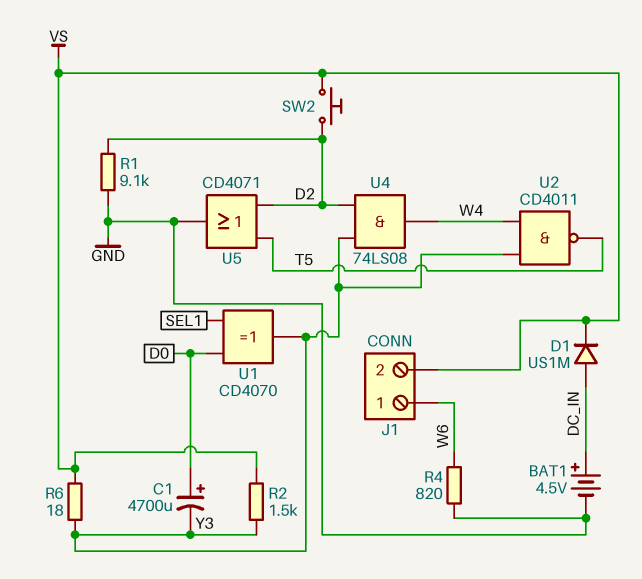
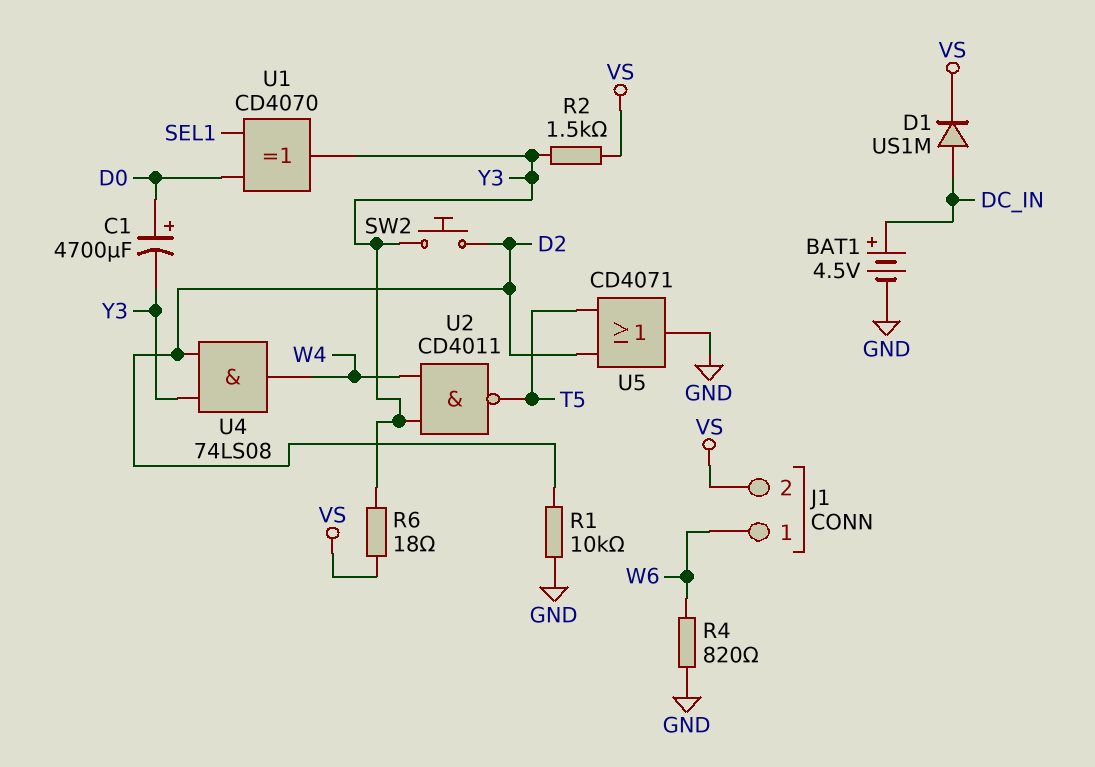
R1: 9.1k (D2, GND) -> 10k (D2, GND)
SW2: button (D2, VS) -> button (D2, Y3)

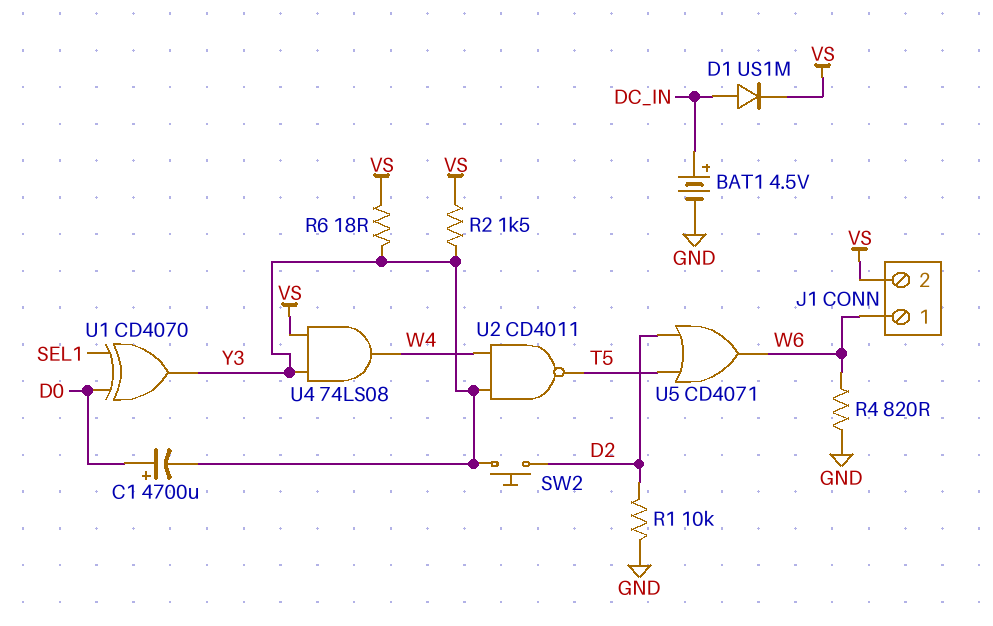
U4: AND 74LS08 (in D2, in Y3, out W4) -> AND 74LS08 (in VS, in Y3, out W4)
U5: OR CD4071 (in D2, in T5, out GND) -> OR CD4071 (in D2, in T5, out W6)

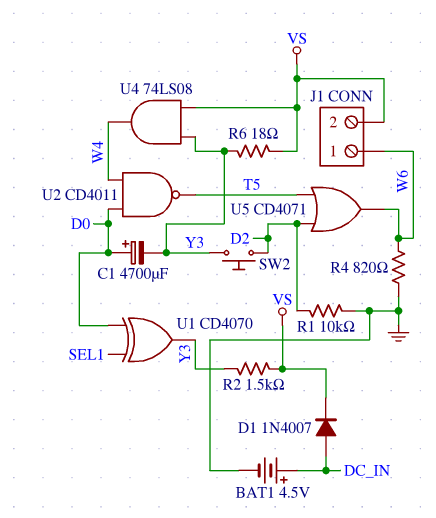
D1: diode US1M (A DC_IN, K VS) -> diode 1N4007 (A DC_IN, K VS)
U2: NAND CD4011 (in W4, in Y3, out T5) -> NAND CD4011 (in D0, in W4, out T5)

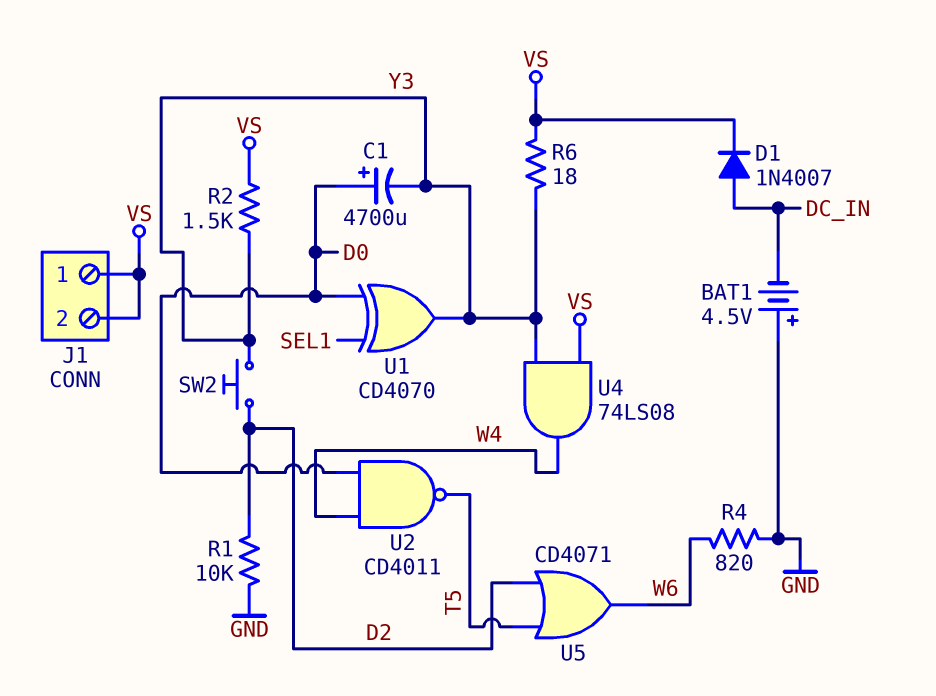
BAT1: 4.5V (plus DC_IN, minus GND) -> 4.5V (plus GND, minus DC_IN)
J1 pin 1: W6 -> VS

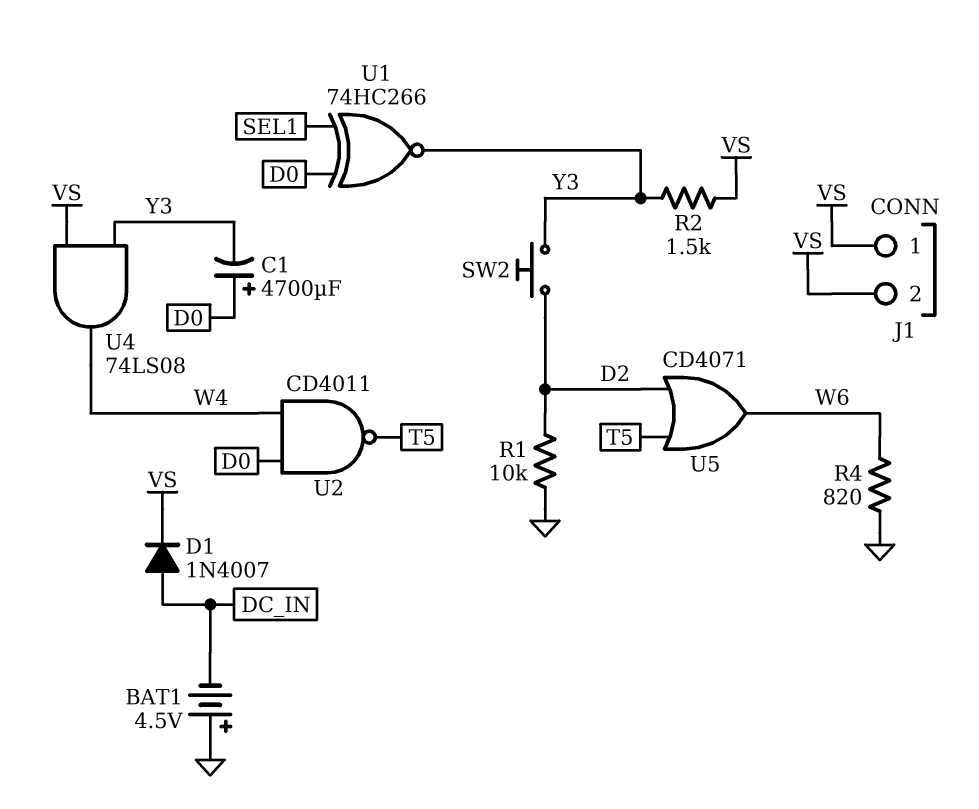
R6: 18 (VS, Y3) -> none
U1: XOR CD4070 (in D0, in SEL1, out Y3) -> XNOR 74HC266 (in D0, in SEL1, out Y3)

